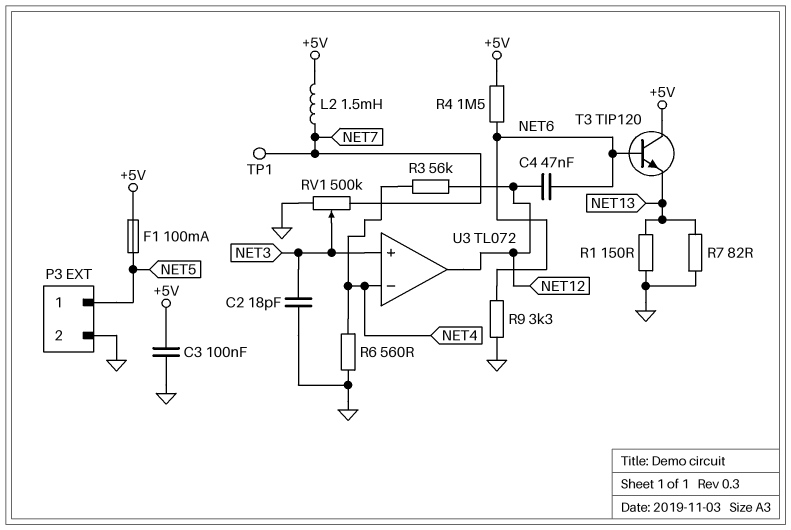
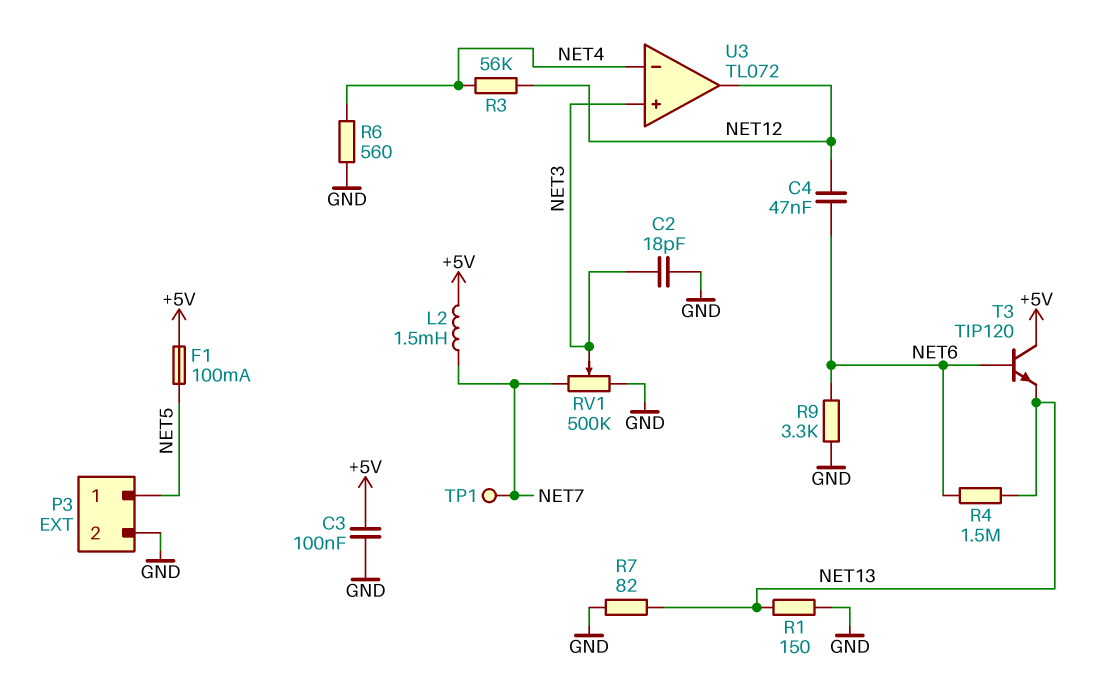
R4: 1.5M (+5V, NET6) -> 1.5M (NET6, NET13)

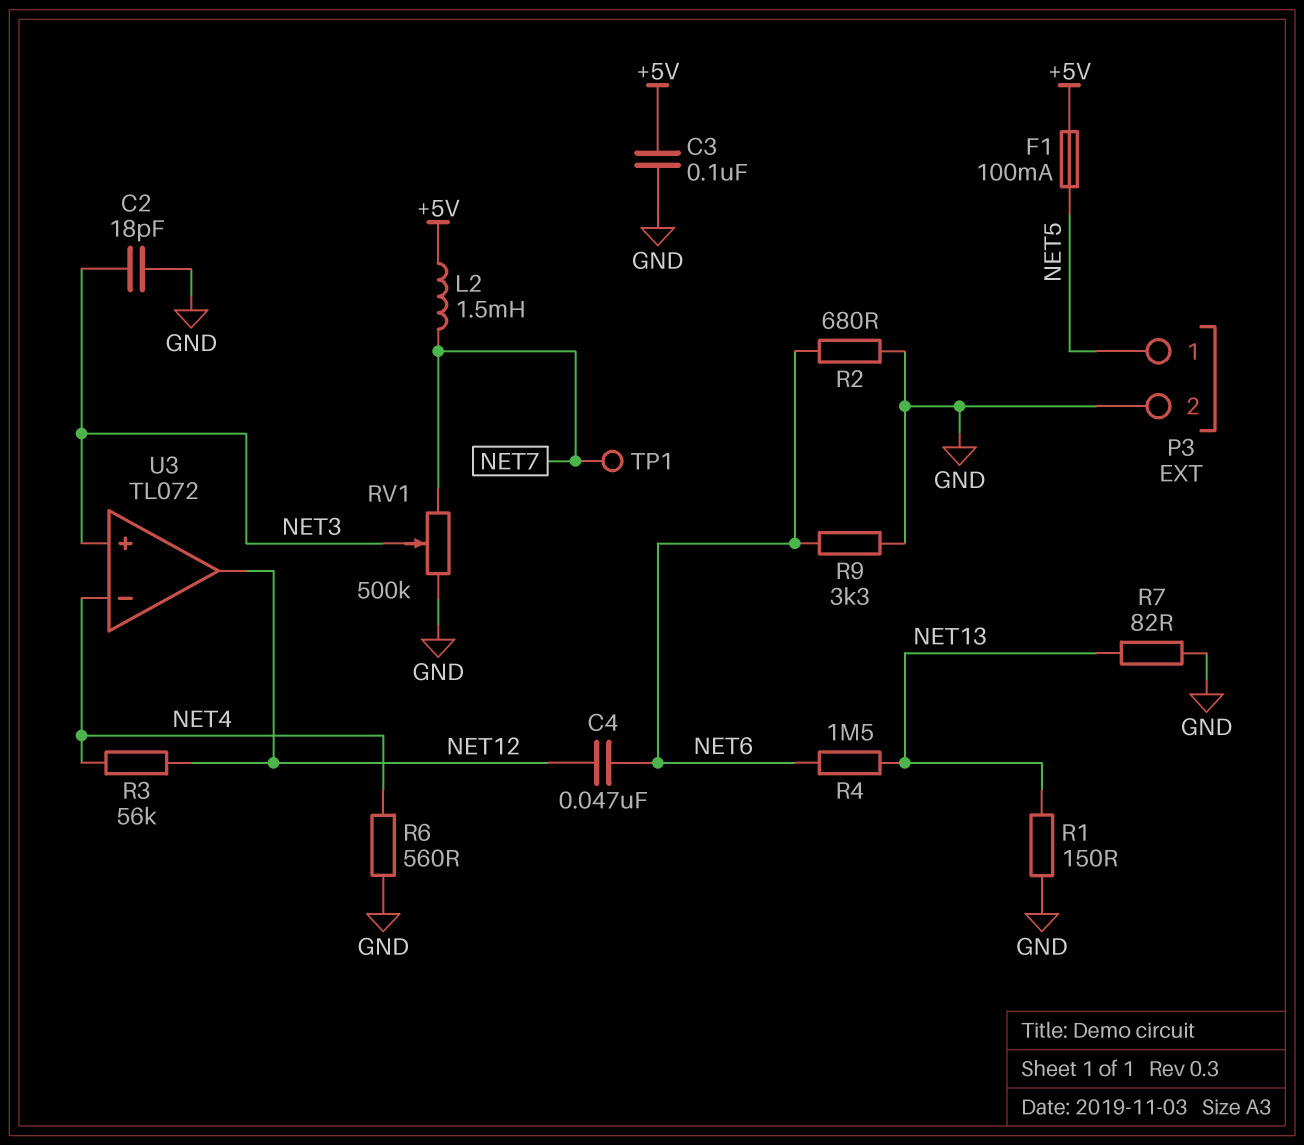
R2: none -> 680 (GND, NET6)
T3: NPN TIP120 (B NET6, C +5V, E NET13) -> none

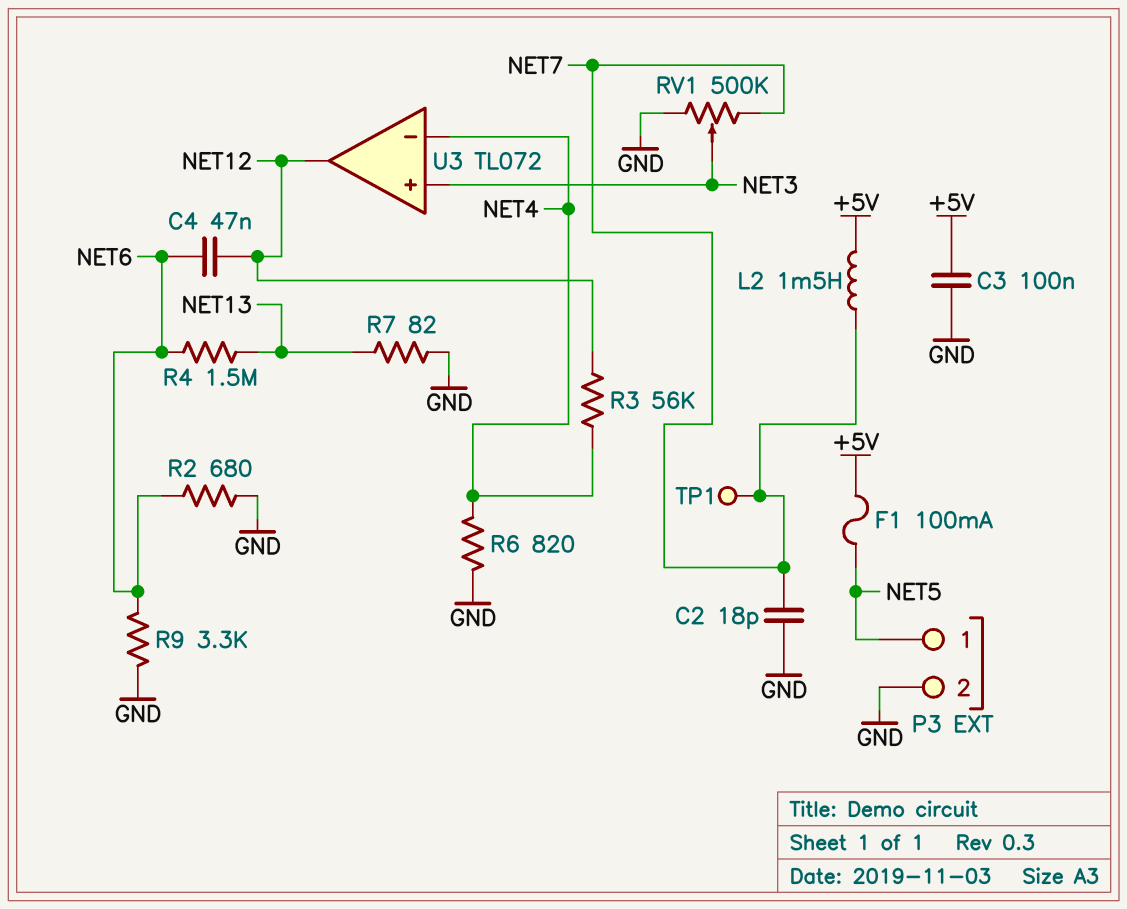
C2: 18pF (GND, NET3) -> 18pF (GND, NET7)
R1: 150 (GND, NET13) -> none
R6: 560 (GND, NET4) -> 820 (GND, NET4)

